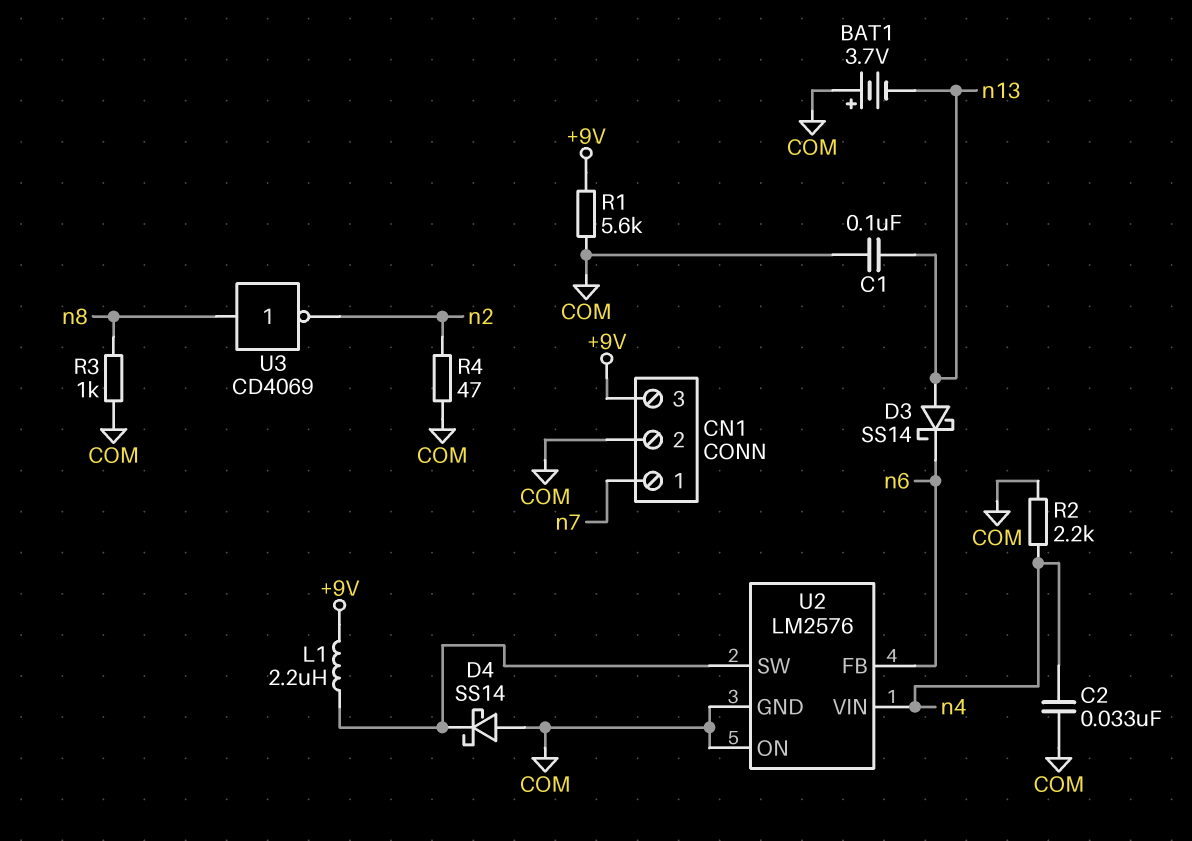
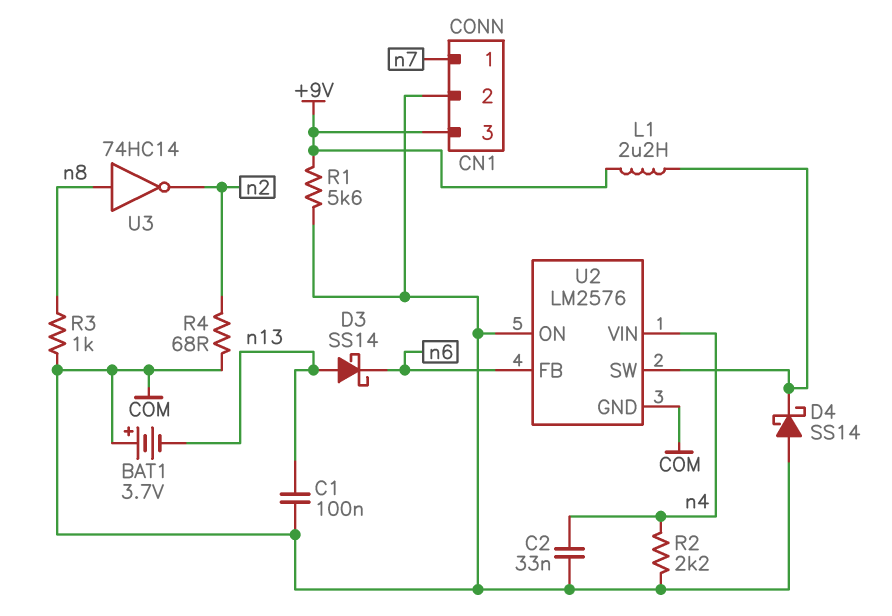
R4: 47 (COM, n2) -> 68 (COM, n2)
U3: NOT CD4069 (in n8, out n2) -> NOT 74HC14 (in n8, out n2)

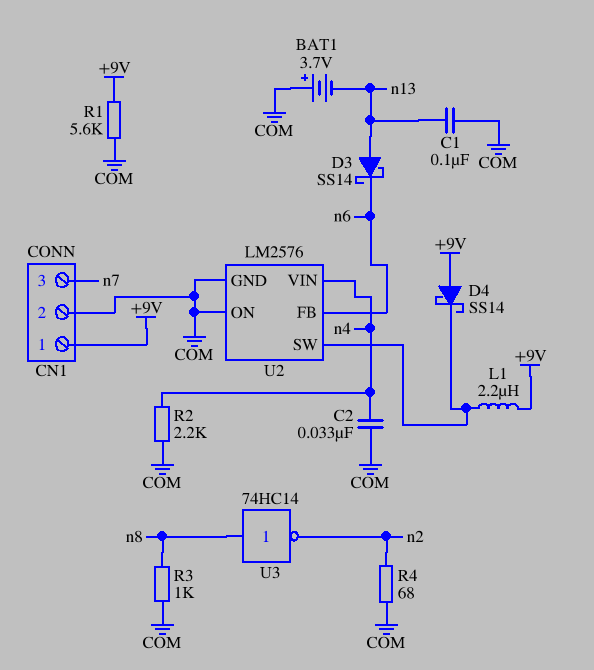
CN1 pin 1: n7 -> +9V
CN1 pin 3: +9V -> n7
D4: schottky SS14 (A COM, K U2/SW) -> schottky SS14 (A +9V, K U2/SW)

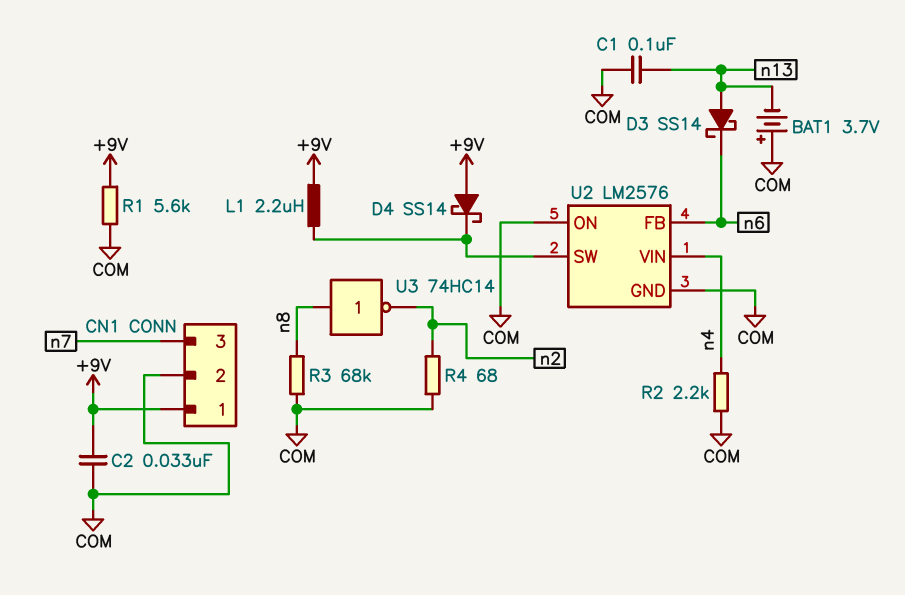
C2: 33nF (COM, n4) -> 33nF (+9V, COM)
R3: 1k (COM, n8) -> 68k (COM, n8)

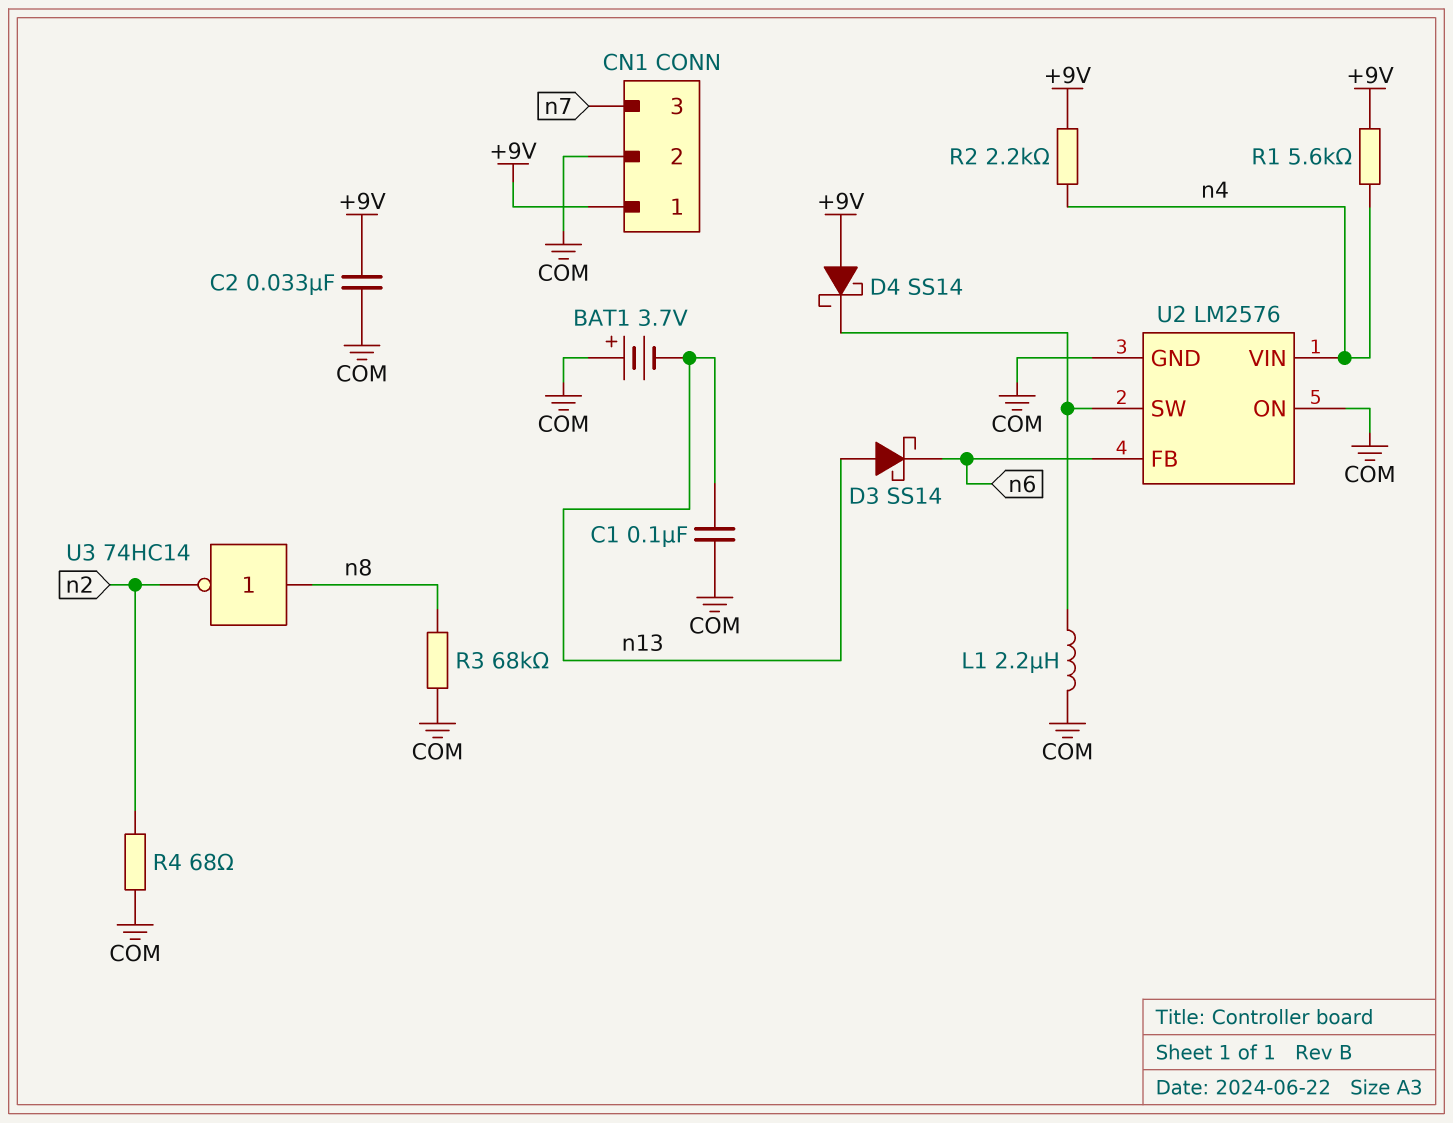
L1: 2.2uH (+9V, U2/SW) -> 2.2uH (COM, U2/SW)
R1: 5.6k (+9V, COM) -> 5.6k (+9V, n4)
R2: 2.2k (COM, n4) -> 2.2k (+9V, n4)

